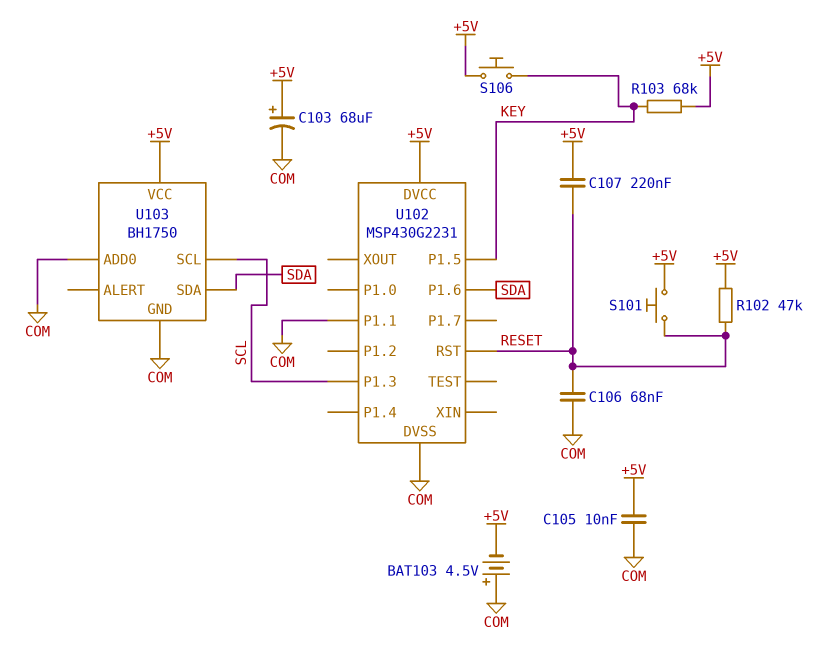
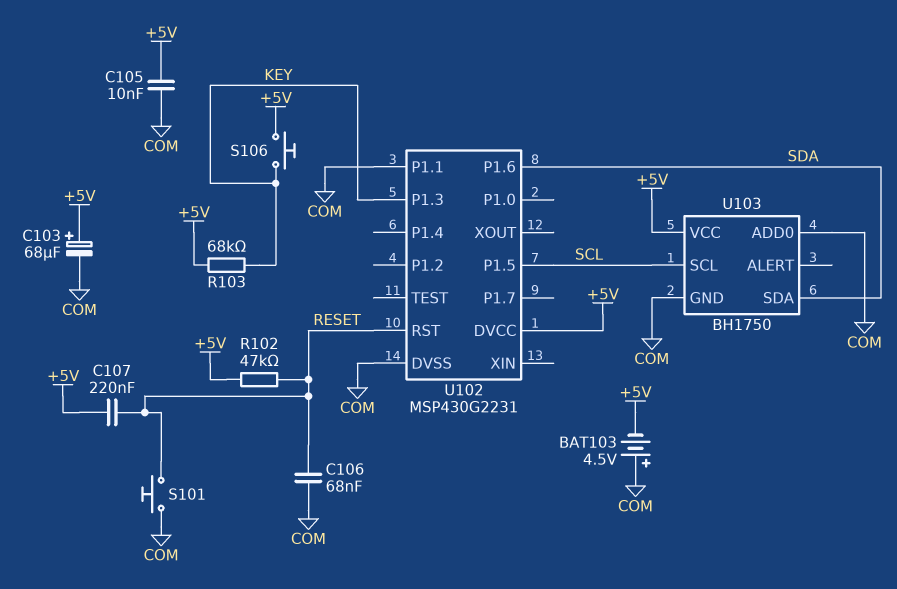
S101: button (+5V, RESET) -> button (COM, RESET)
U102 pin P1.3: SCL -> KEY
U102 pin P1.5: KEY -> SCL

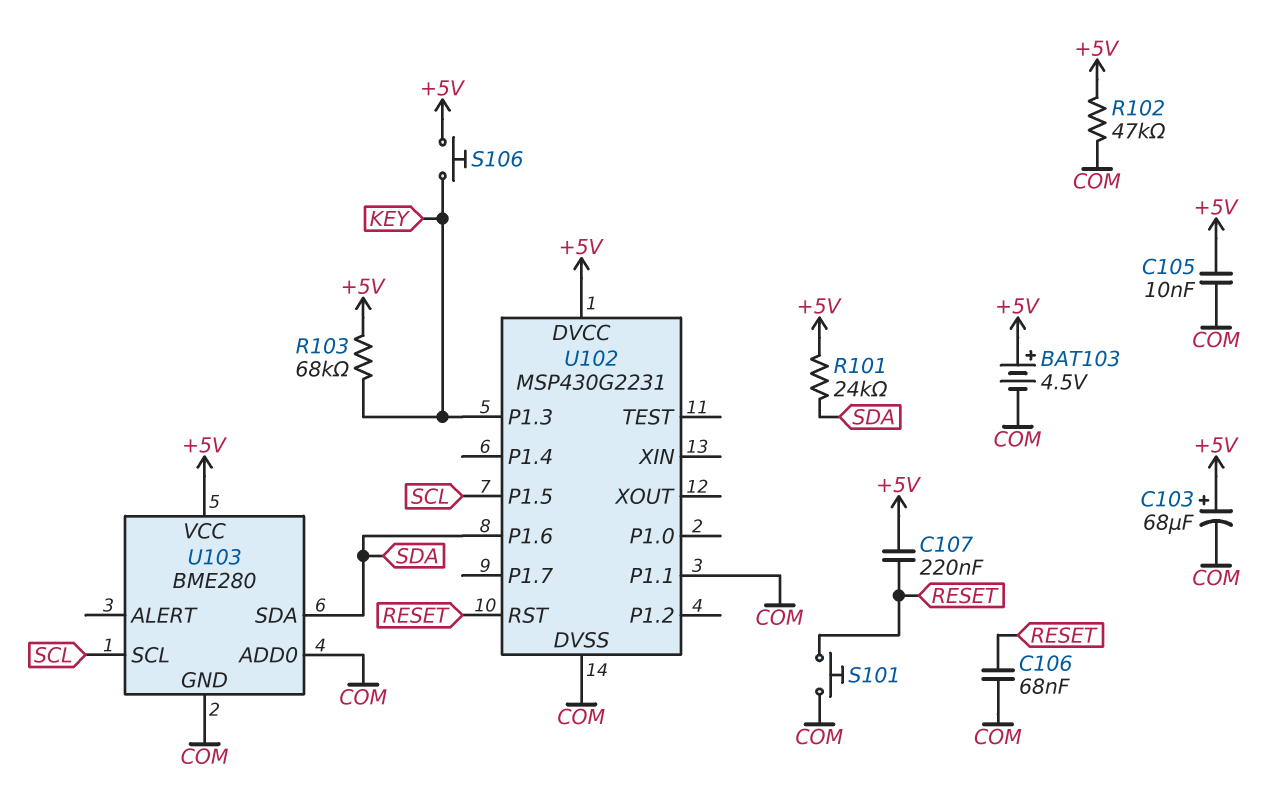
BAT103: 4.5V (plus COM, minus +5V) -> 4.5V (plus +5V, minus COM)
R101: none -> 24k (+5V, SDA)
R102: 47k (+5V, RESET) -> 47k (+5V, COM)
U103: BH1750 -> BME280

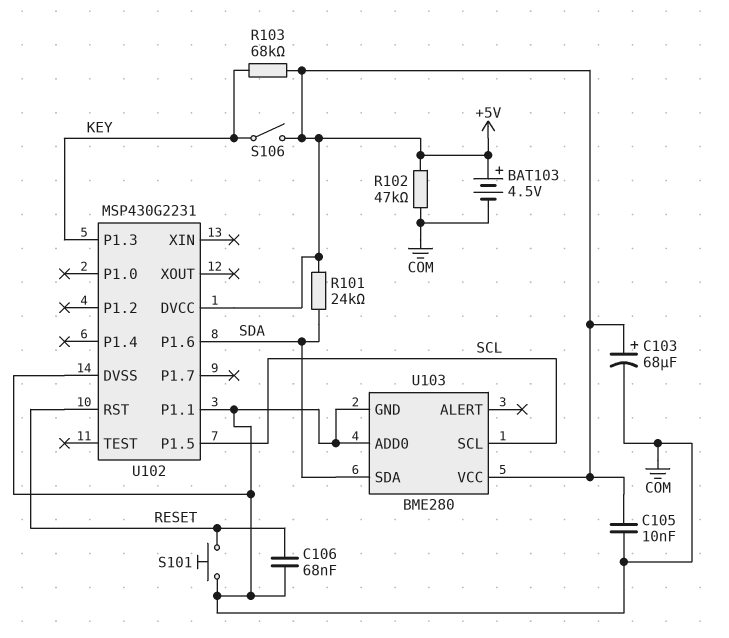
C107: 220nF (+5V, RESET) -> none
S106: button (+5V, KEY) -> switch (+5V, KEY)

